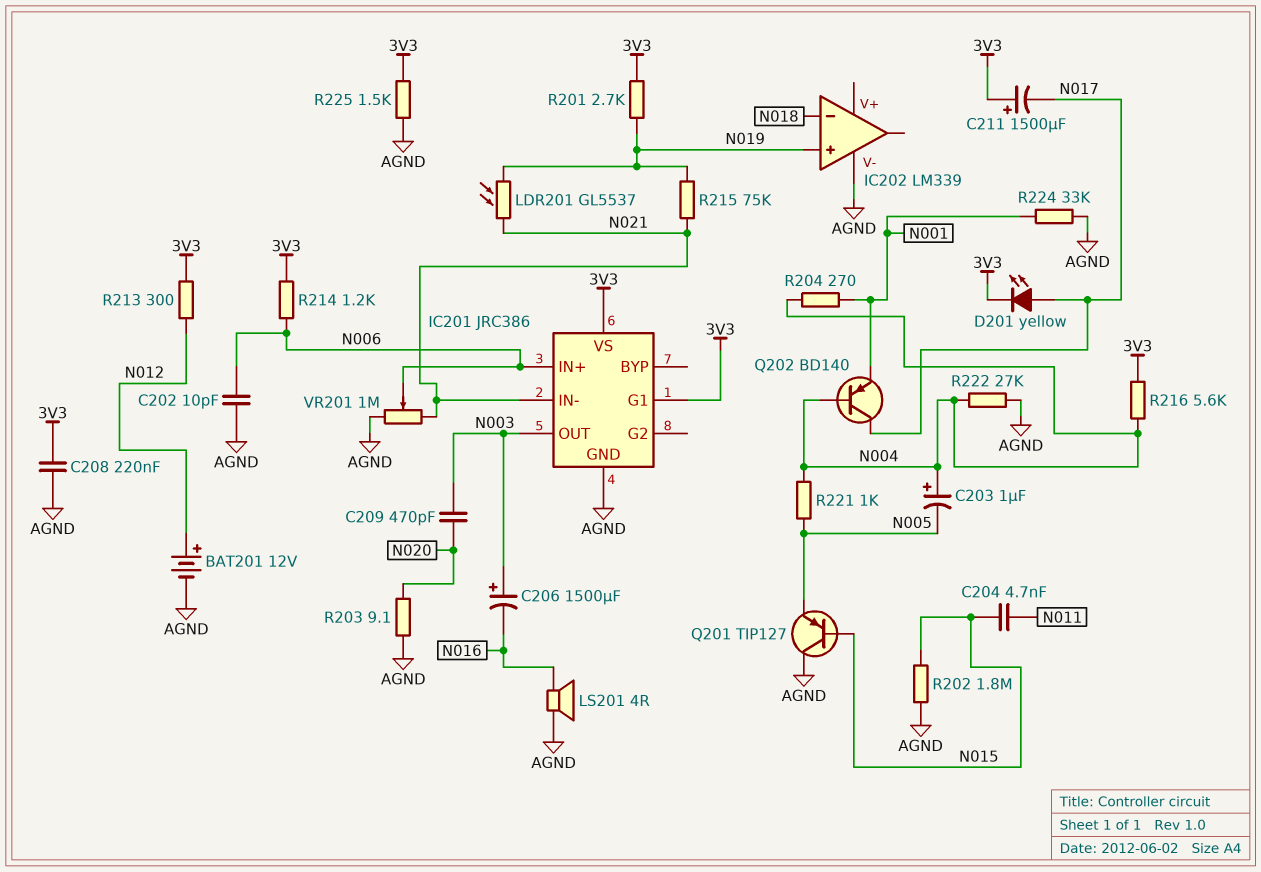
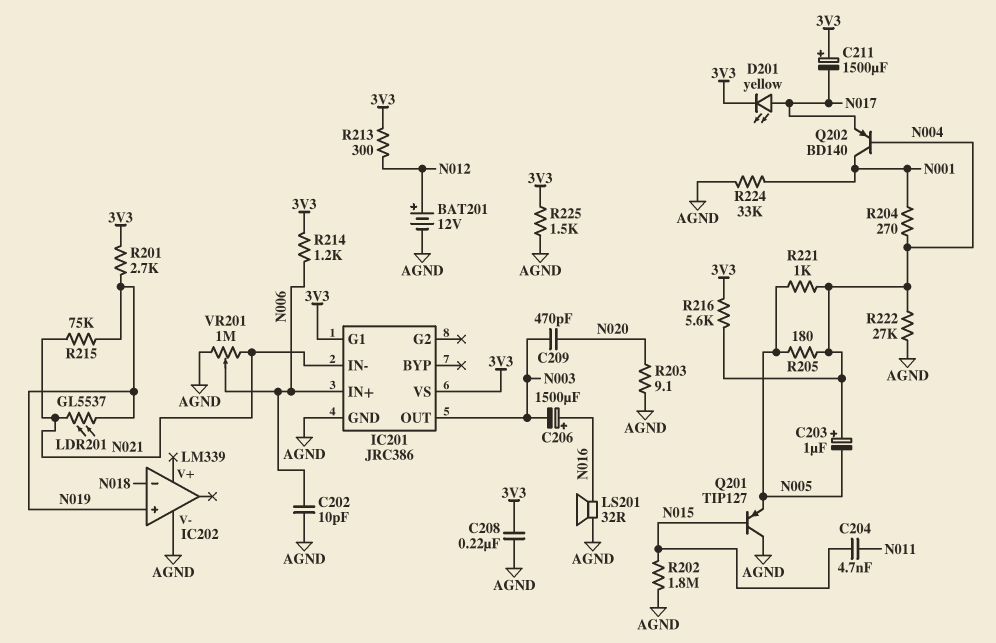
C206: 1500uF (plus N003, minus N016) -> 1500uF (plus N016, minus N003)
LS201: speaker 4R (AGND, N016) -> speaker 32R (AGND, N016)
Q202: PNP BD140 (B N004, C N017, E N001) -> PNP BD140 (B N004, C N001, E N017)
R205: none -> 180 (N004, N005)

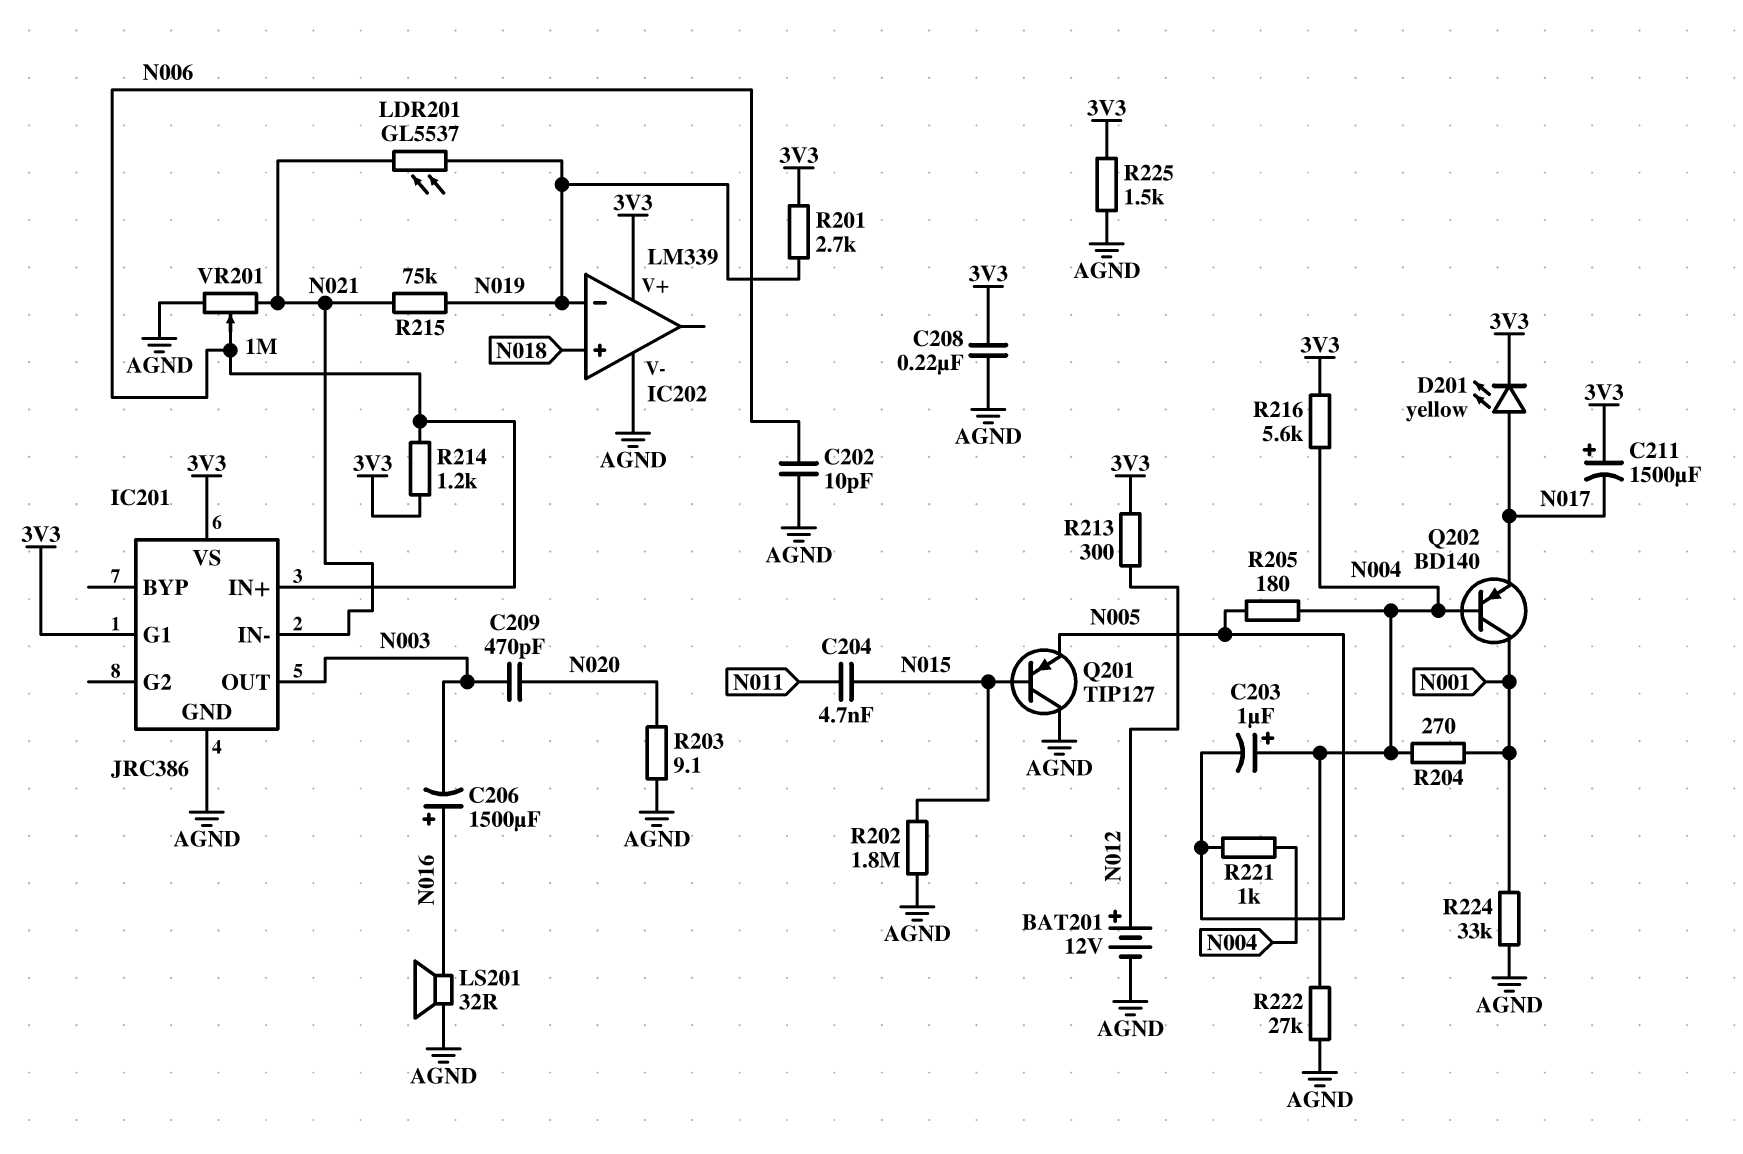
IC202 pin V+: none -> 3V3
IC202 pin in+: N019 -> N018
IC202 pin in-: N018 -> N019

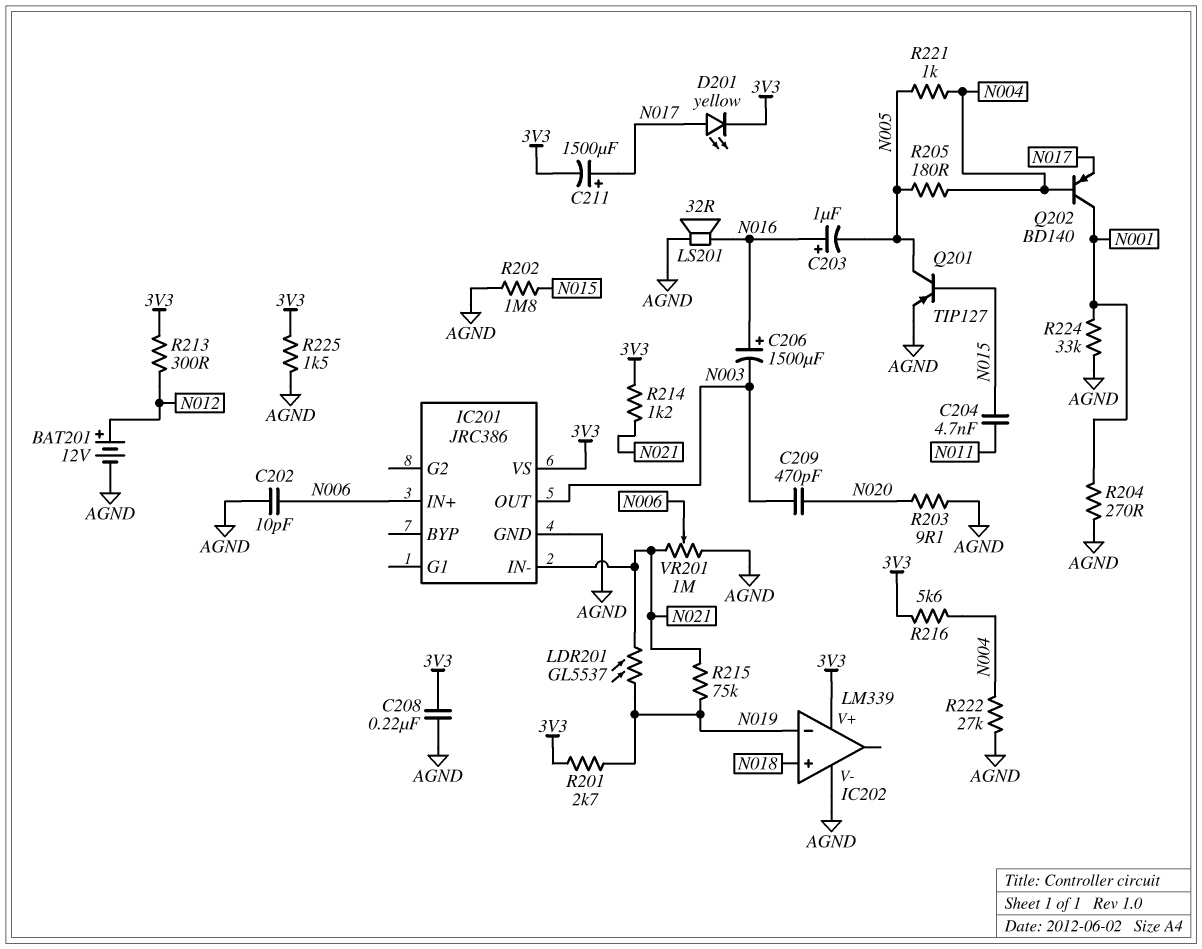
C203: 1uF (plus N004, minus N005) -> 1uF (plus N016, minus N005)
C211: 1500uF (plus 3V3, minus N017) -> 1500uF (plus N017, minus 3V3)
IC201 pin G1: 3V3 -> none
Q201: PNP TIP127 (B N015, C AGND, E N005) -> PNP TIP127 (B N015, C N005, E AGND)
R204: 270 (N001, N004) -> 270 (AGND, N001)
R214: 1.2k (3V3, N006) -> 1.2k (3V3, N021)

